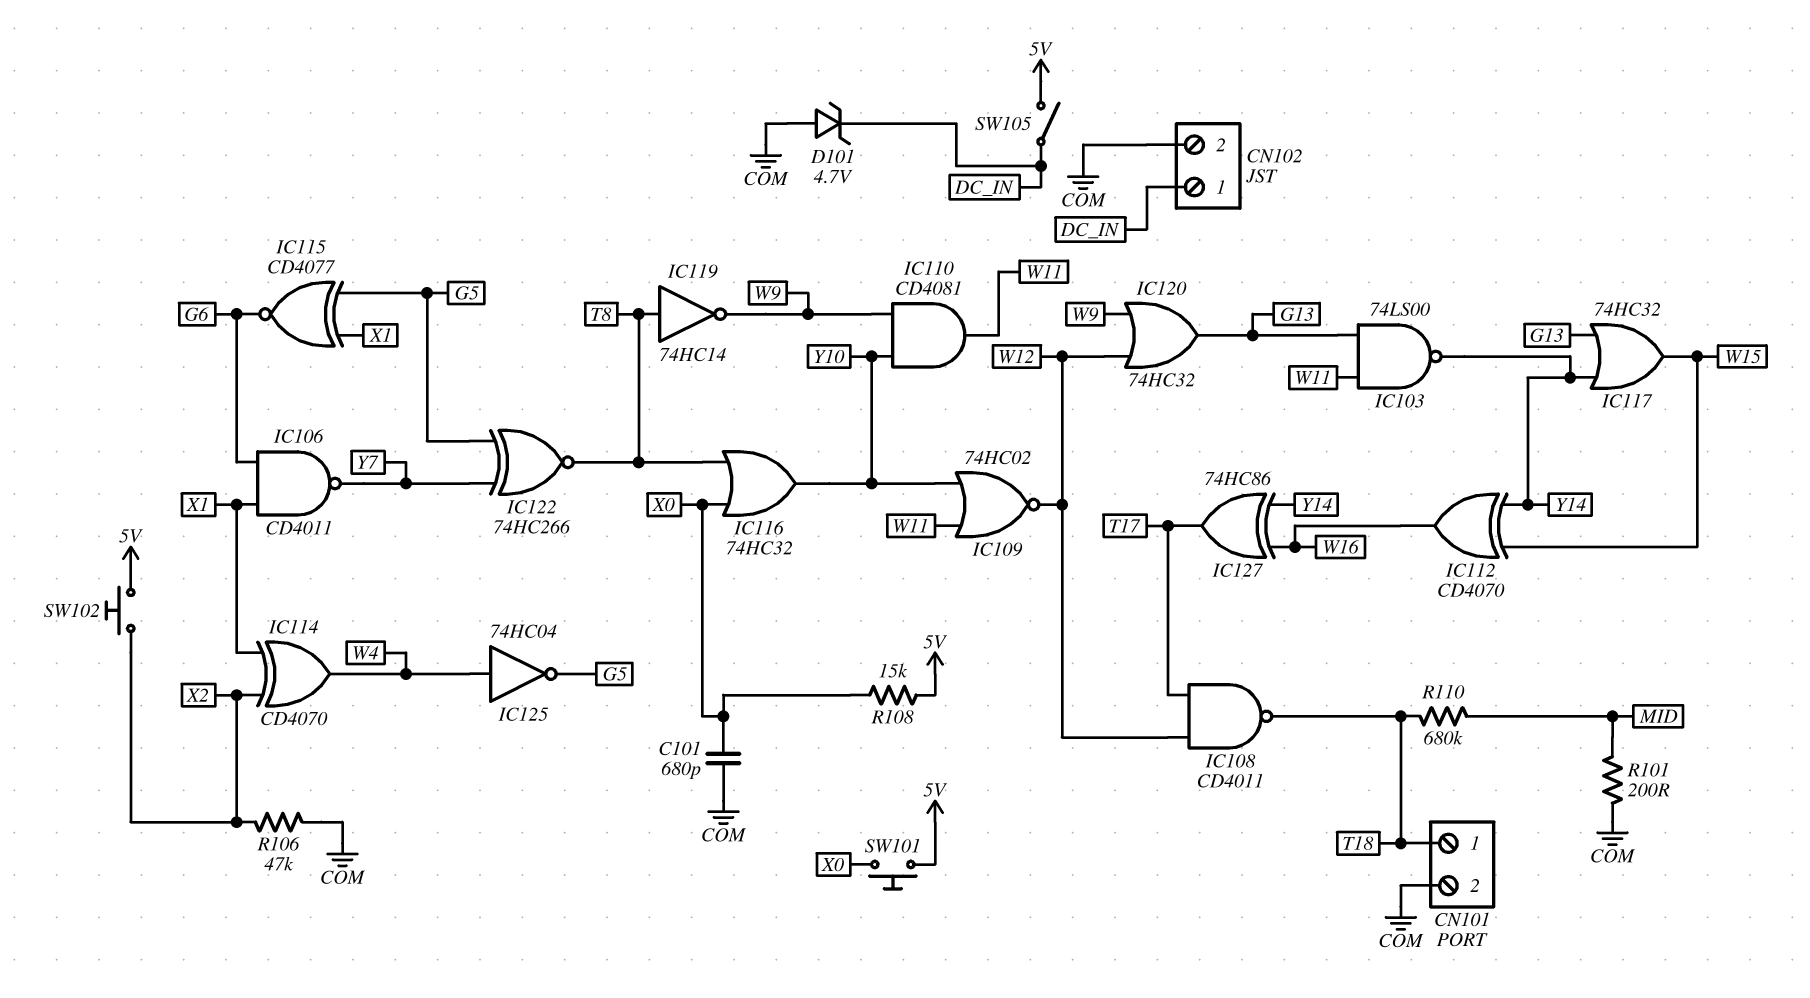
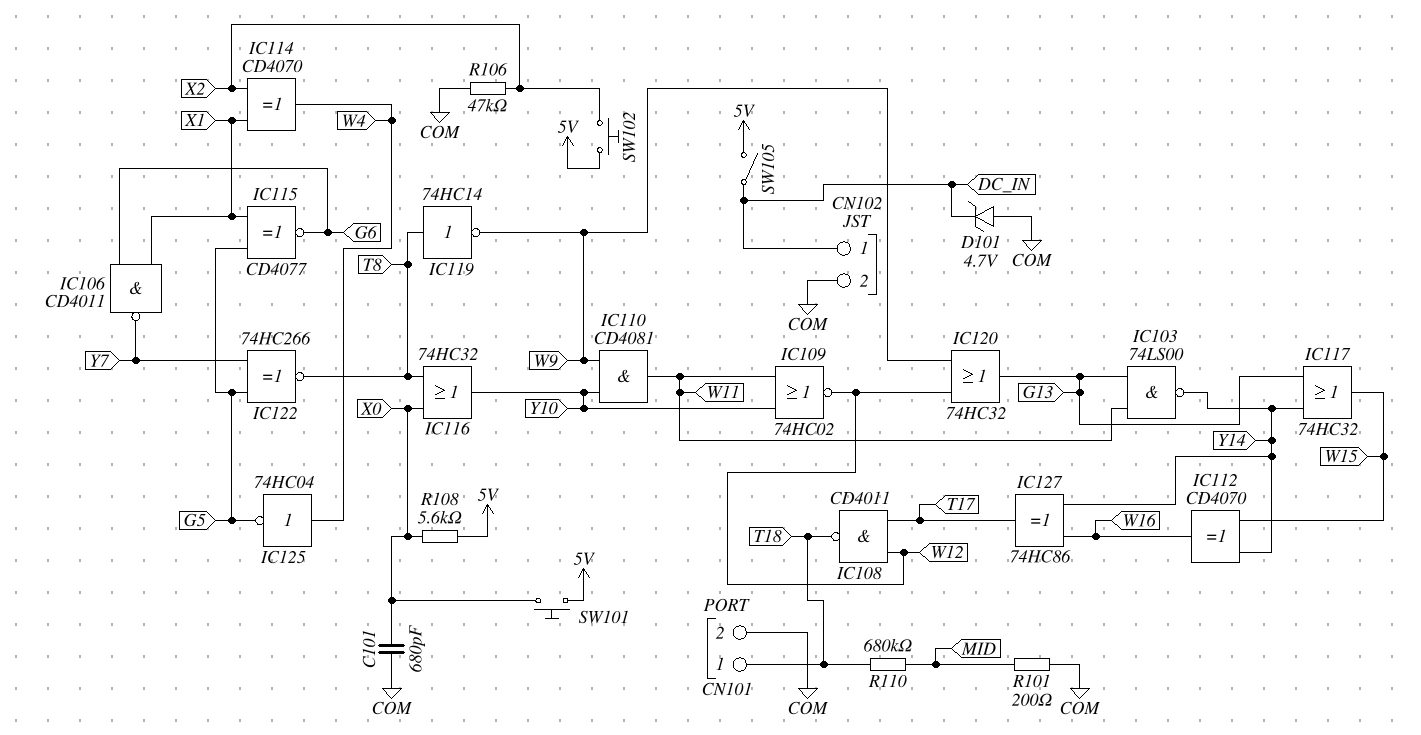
R108: 15k (5V, X0) -> 5.6k (5V, X0)

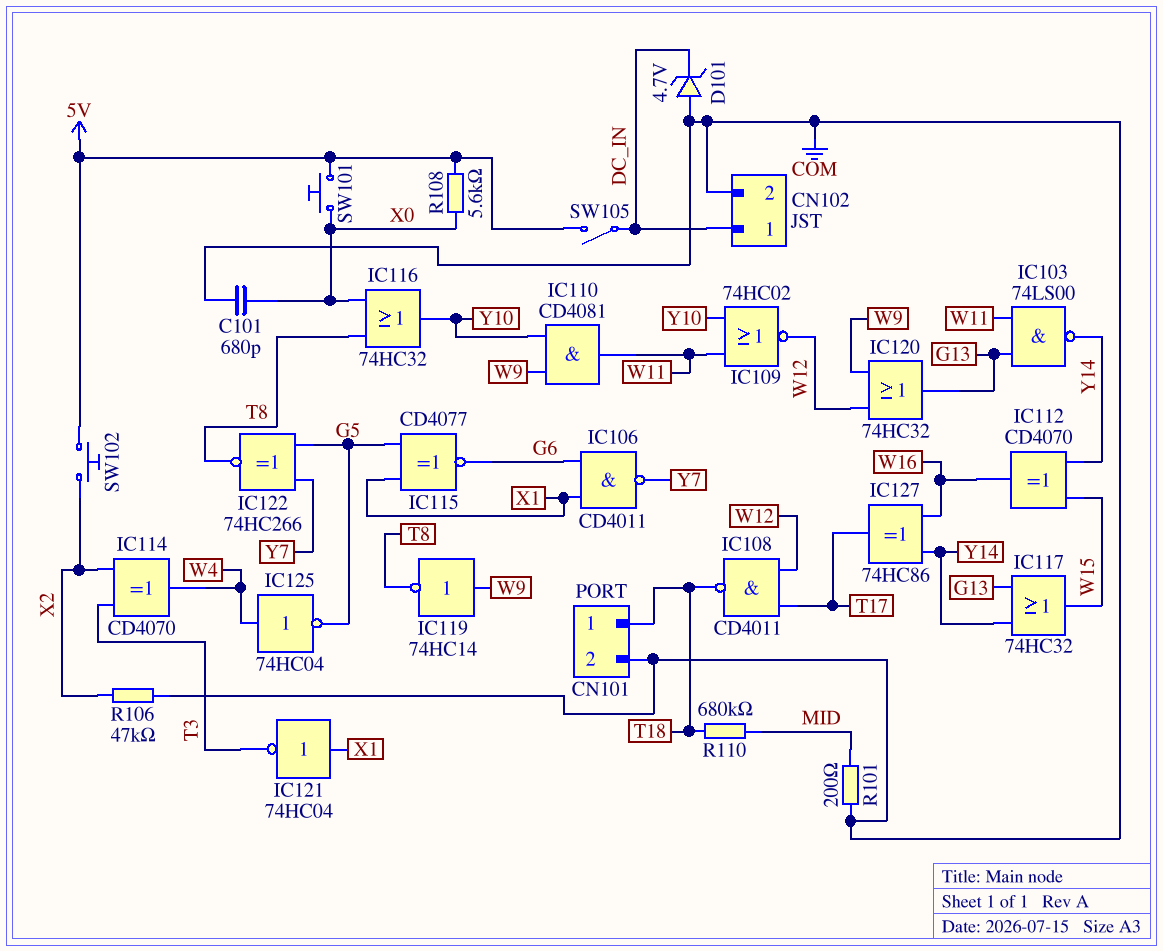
IC114: XOR CD4070 (in X1, in X2, out W4) -> XOR CD4070 (in T3, in X2, out W4)
IC119: NOT 74HC14 (in T8, out W9) -> NOT 74HC14 (in W9, out T8)
IC121: none -> NOT 74HC04 (in X1, out T3)

